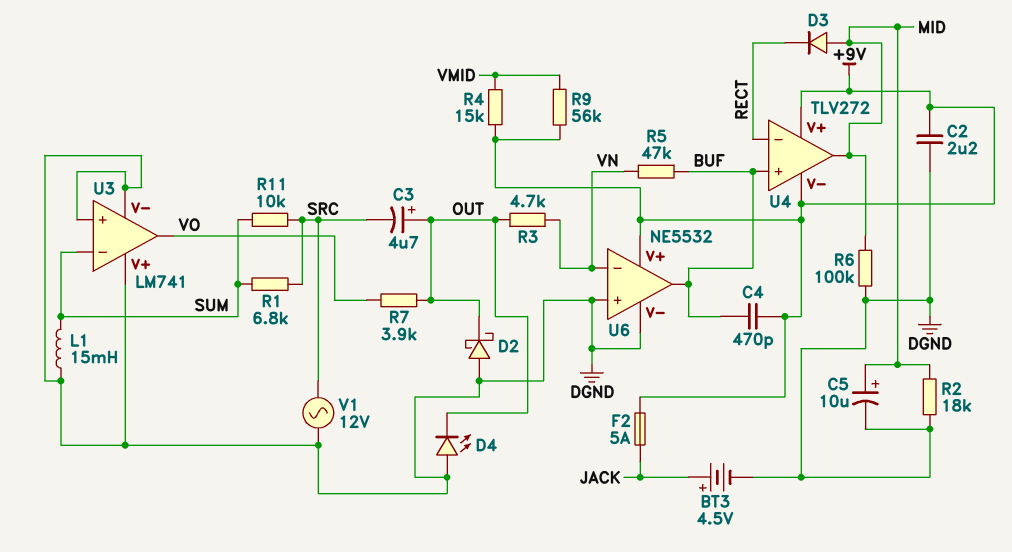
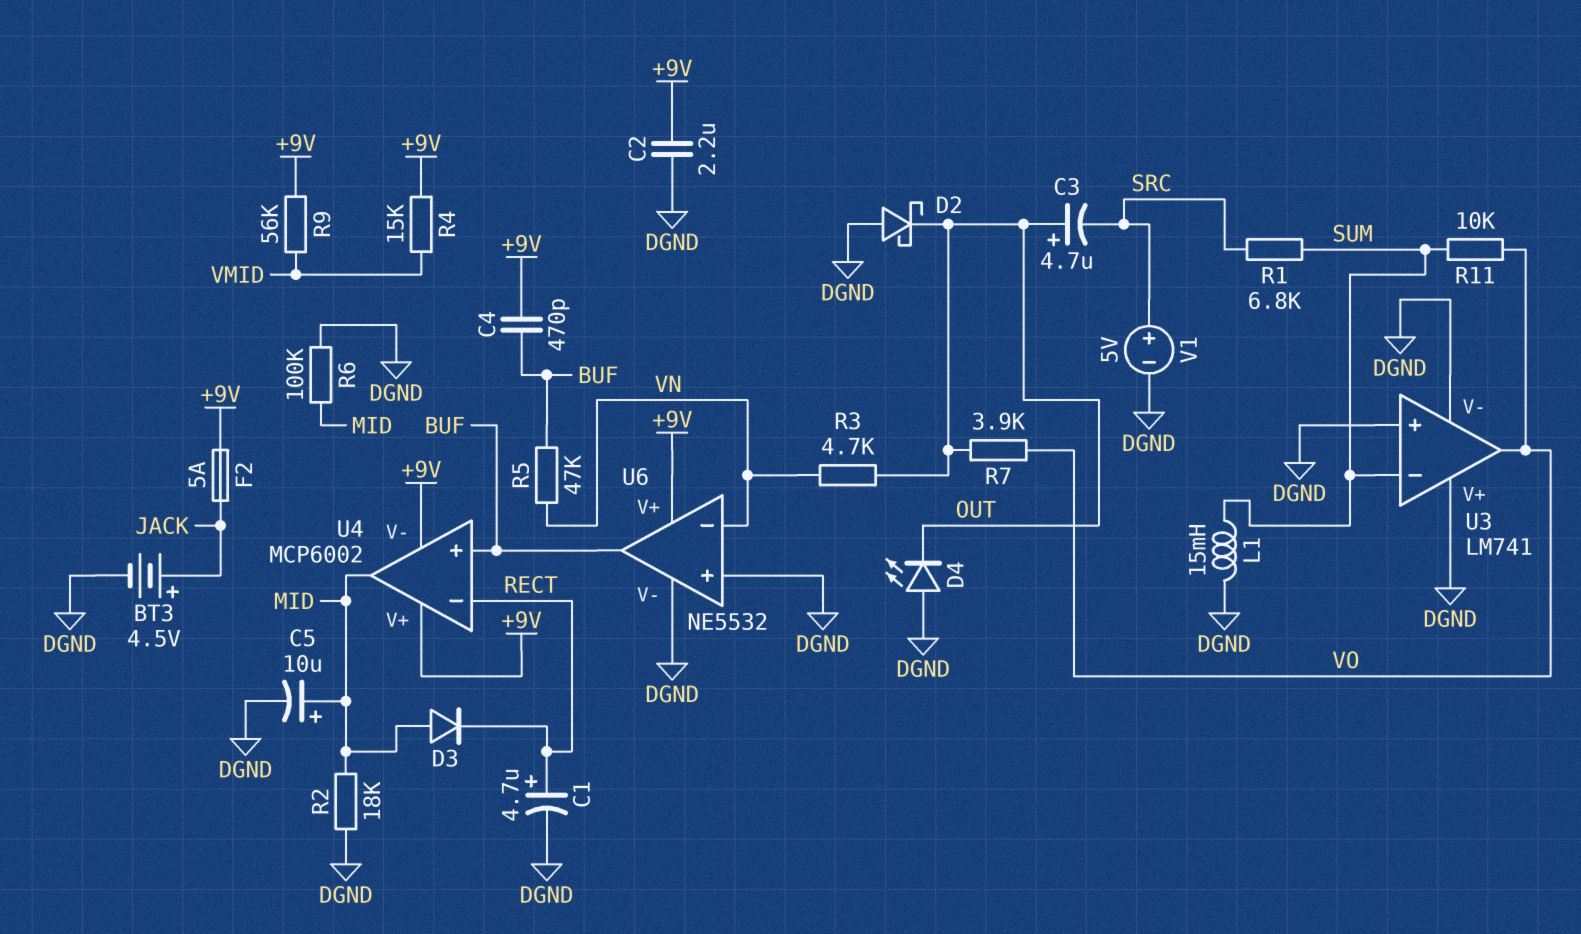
C1: none -> 4.7uF (plus RECT, minus DGND)
R11: 10k (SRC, SUM) -> 10k (SUM, VO)
U4: TLV272 -> MCP6002
V1: AC 12V (DGND, SRC) -> 5V (plus SRC, minus DGND)

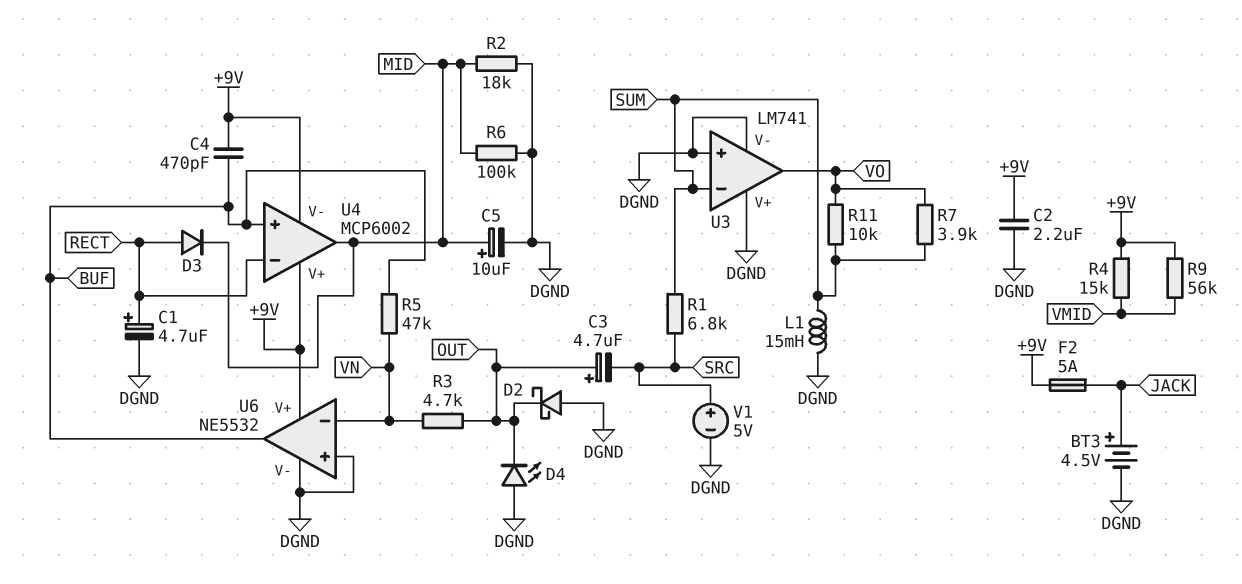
D3: diode (A MID, K RECT) -> diode (A RECT, K MID)
R7: 3.9k (OUT, VO) -> 3.9k (SUM, VO)

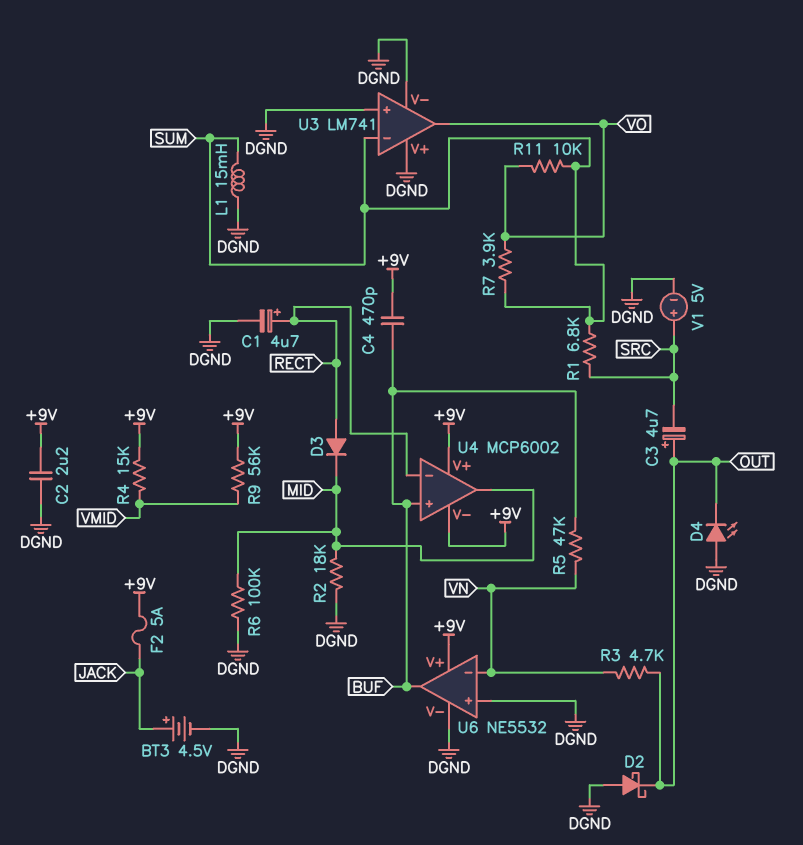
C5: 10uF (plus MID, minus DGND) -> none

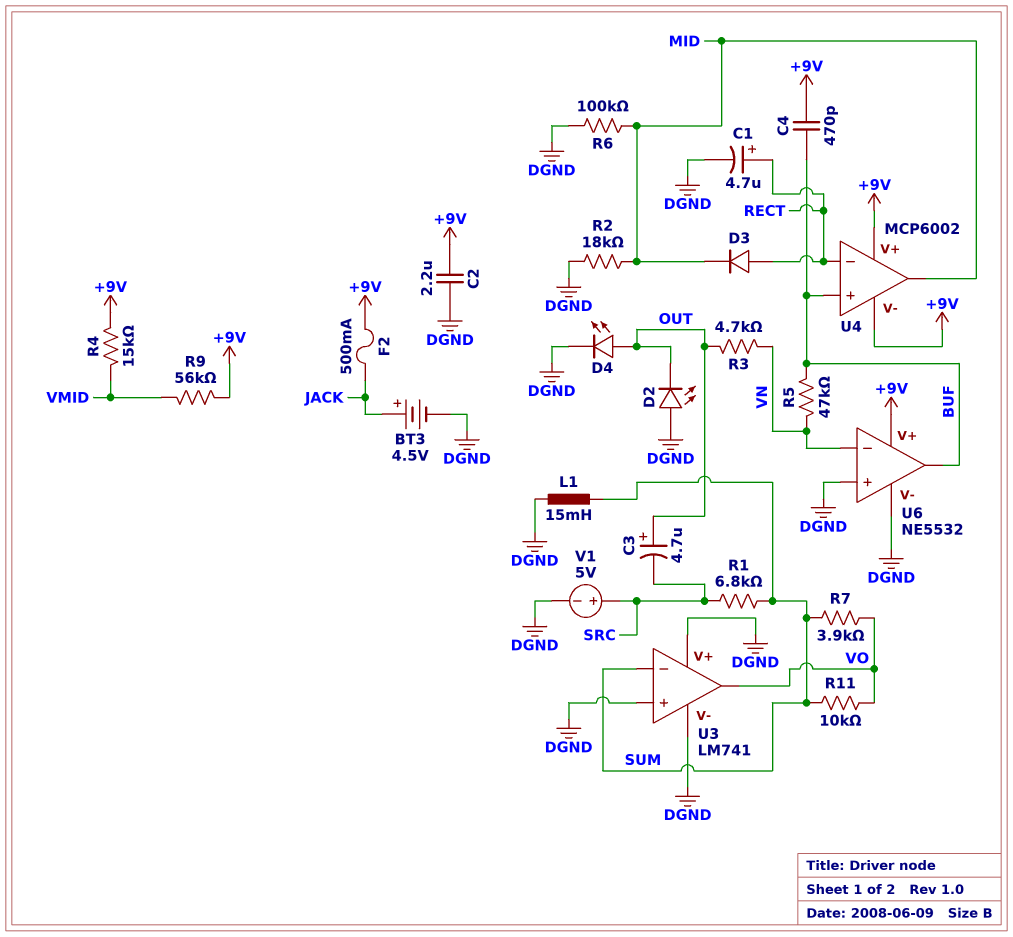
D2: schottky (A DGND, K OUT) -> LED (A DGND, K OUT)
D4: LED (A DGND, K OUT) -> LED (A OUT, K DGND)
F2: 5A (+9V, JACK) -> 500mA (+9V, JACK)

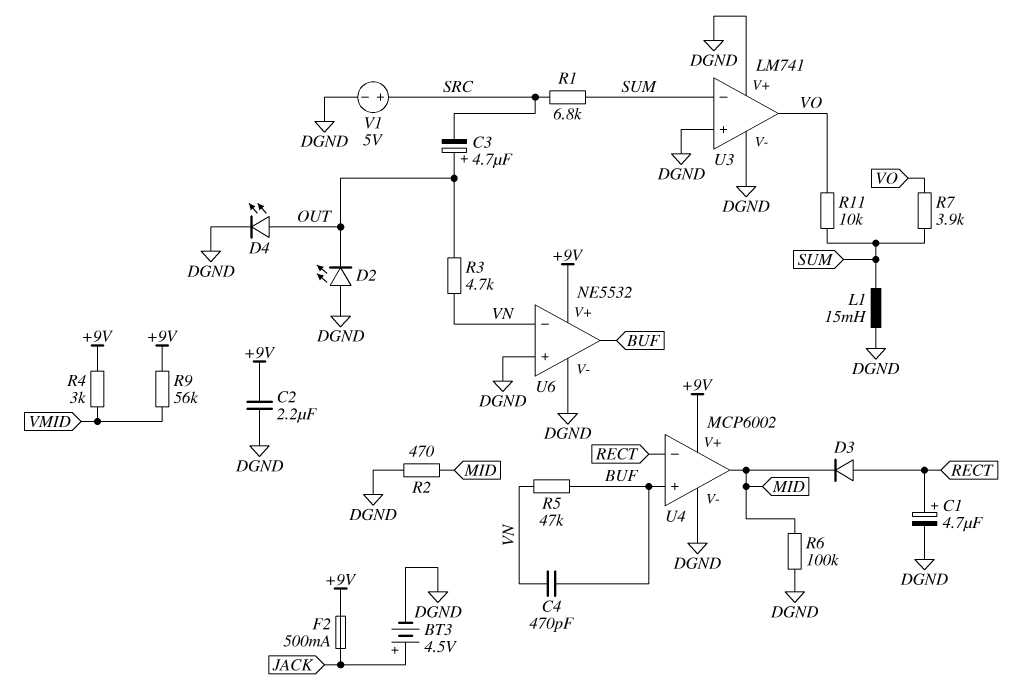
C4: 470pF (+9V, BUF) -> 470pF (BUF, VN)
R2: 18k (DGND, MID) -> 470 (DGND, MID)
R4: 15k (+9V, VMID) -> 3k (+9V, VMID)
U4 pin V-: +9V -> DGND

